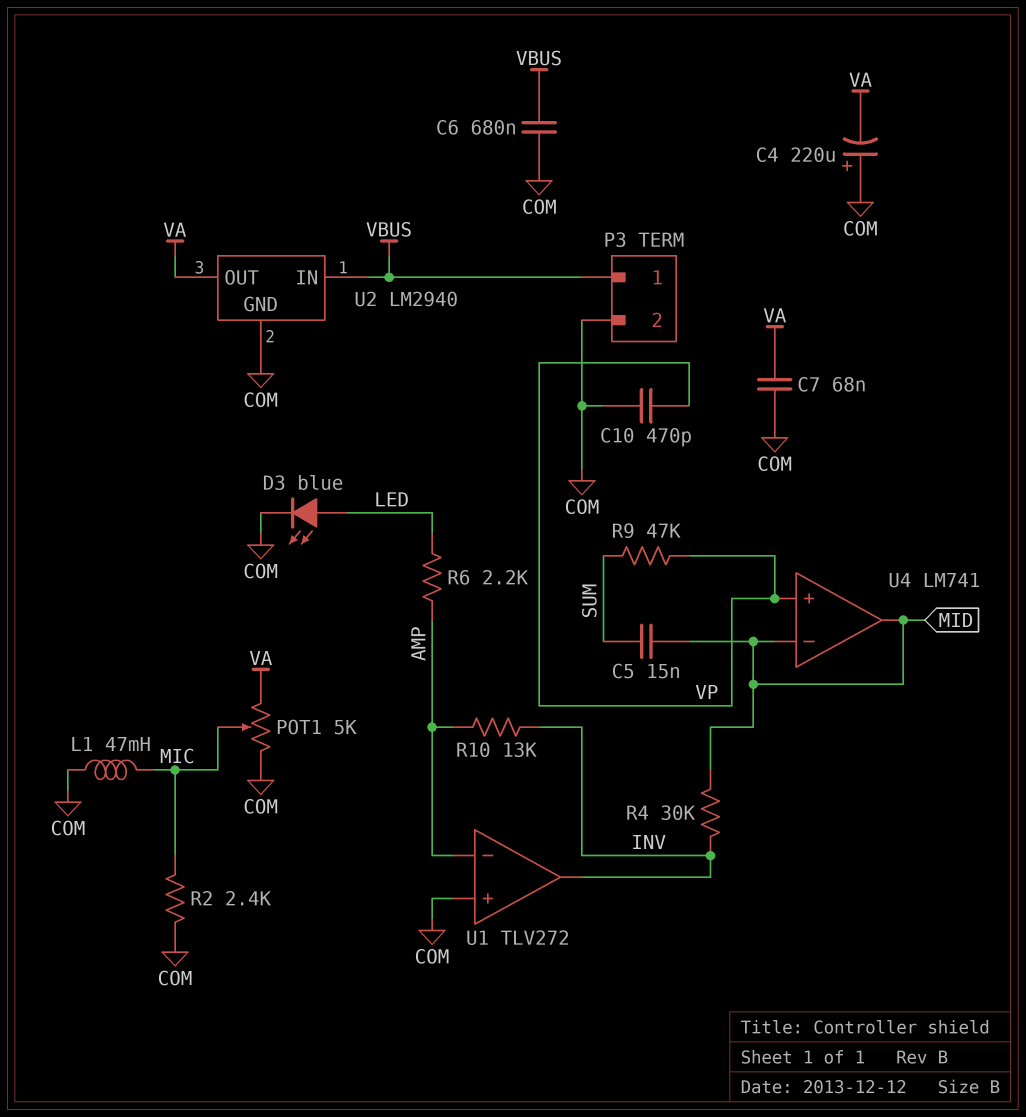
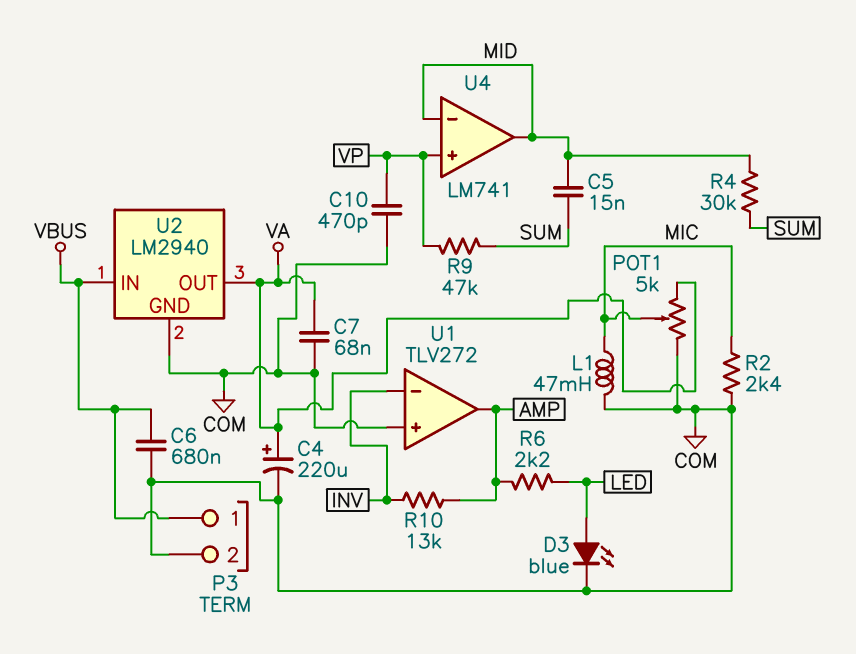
C4: 220uF (plus COM, minus VA) -> 220uF (plus VA, minus COM)
R4: 30k (INV, MID) -> 30k (MID, SUM)
U1 pin in-: AMP -> INV
U1 pin out: INV -> AMP

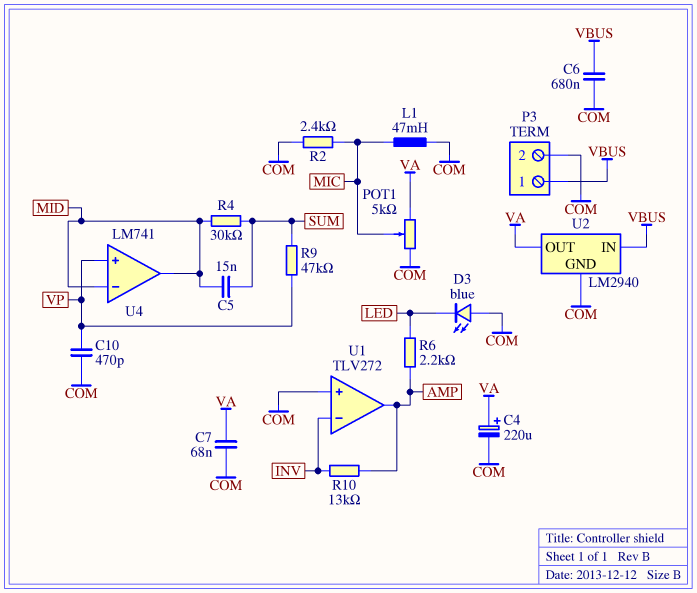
D3: LED blue (A LED, K COM) -> LED blue (A COM, K LED)

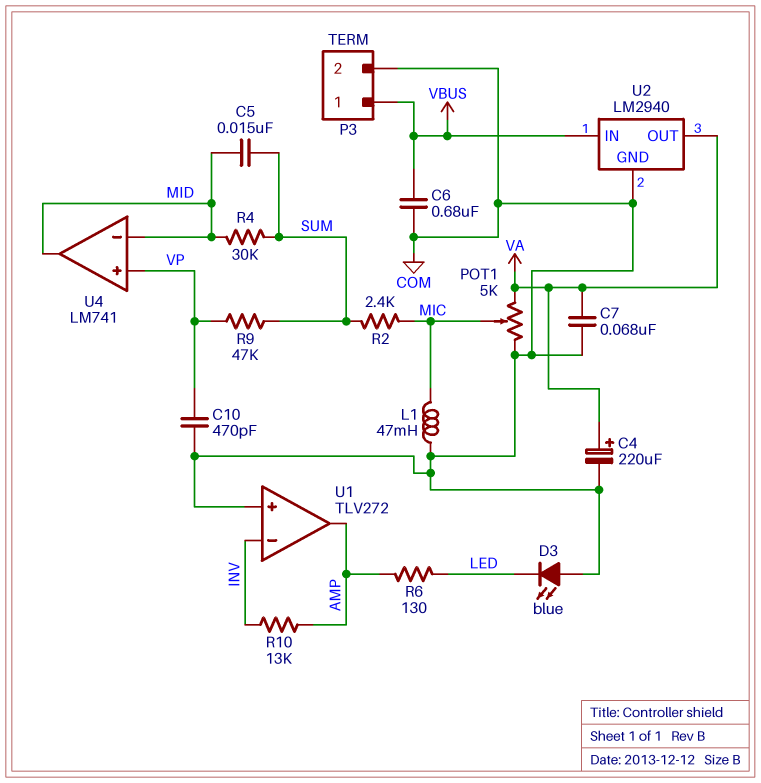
R2: 2.4k (COM, MIC) -> 2.4k (MIC, SUM)
R6: 2.2k (AMP, LED) -> 130 (AMP, LED)

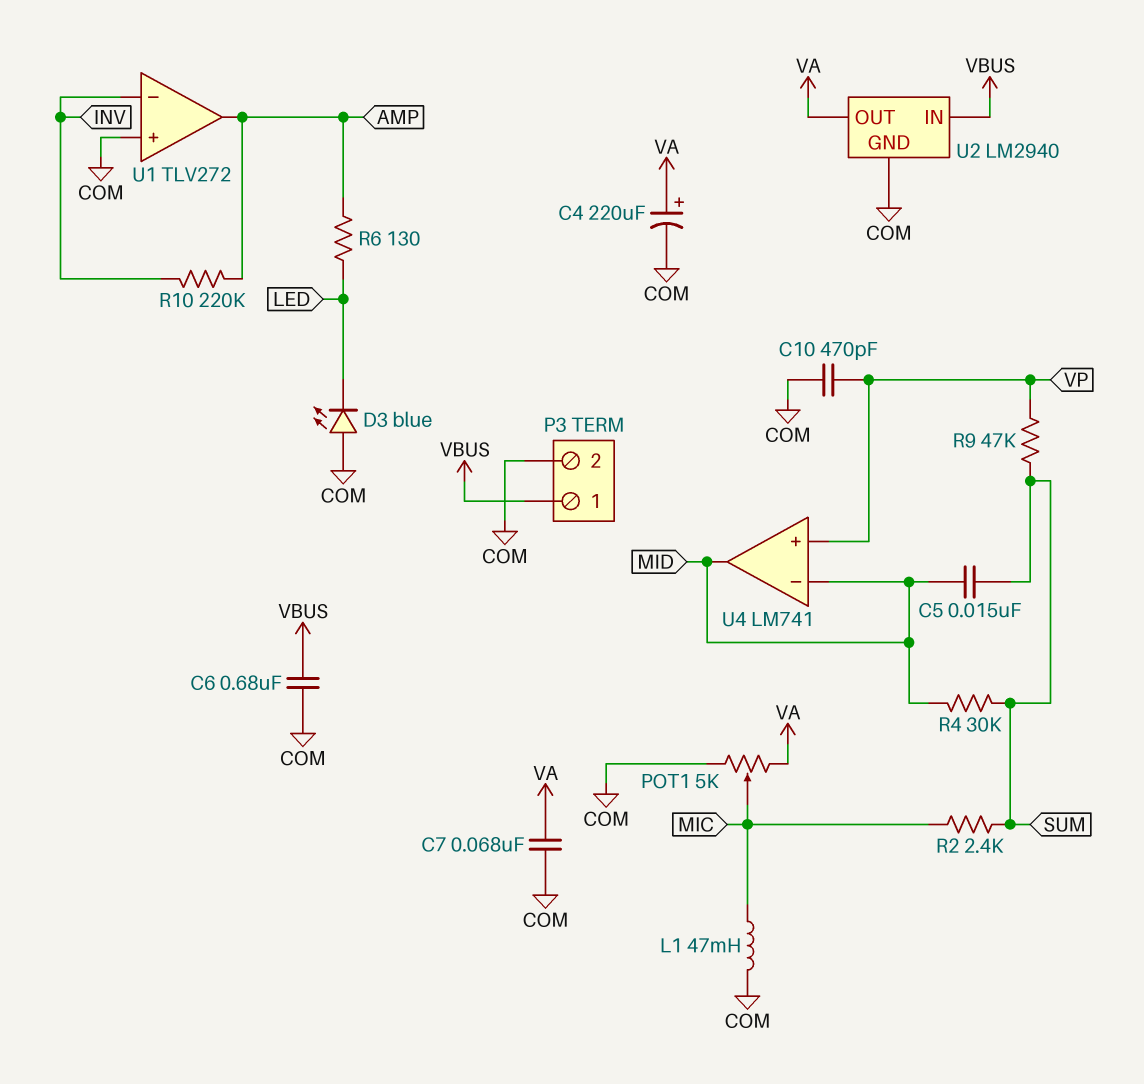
R10: 13k (AMP, INV) -> 220k (AMP, INV)

